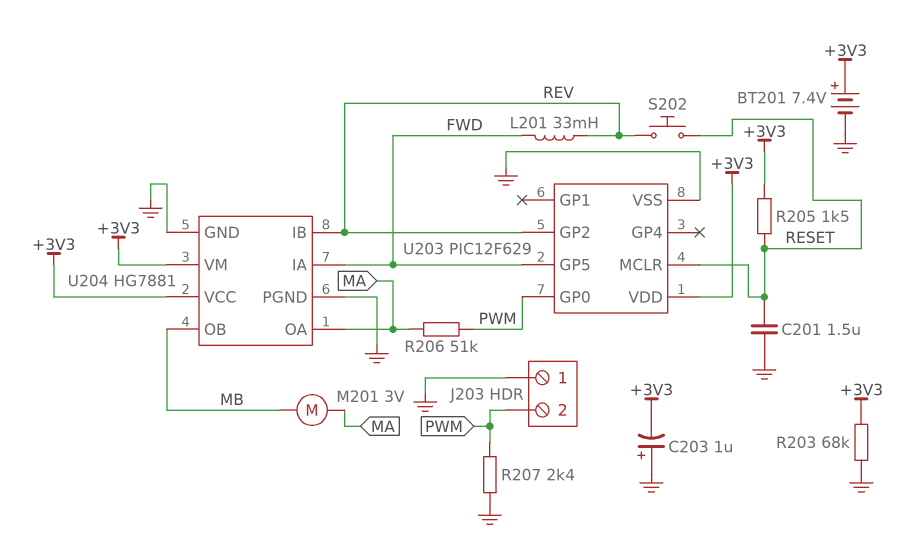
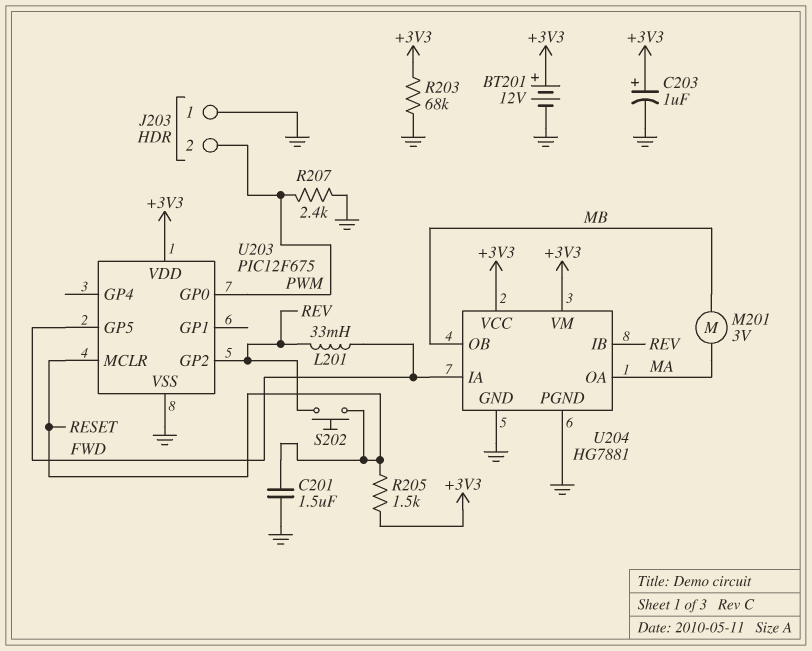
BT201: 7.4V (plus +3V3, minus GND) -> 12V (plus +3V3, minus GND)
C203: 1uF (plus GND, minus +3V3) -> 1uF (plus +3V3, minus GND)
R206: 51k (MA, PWM) -> none
U203: PIC12F629 -> PIC12F675

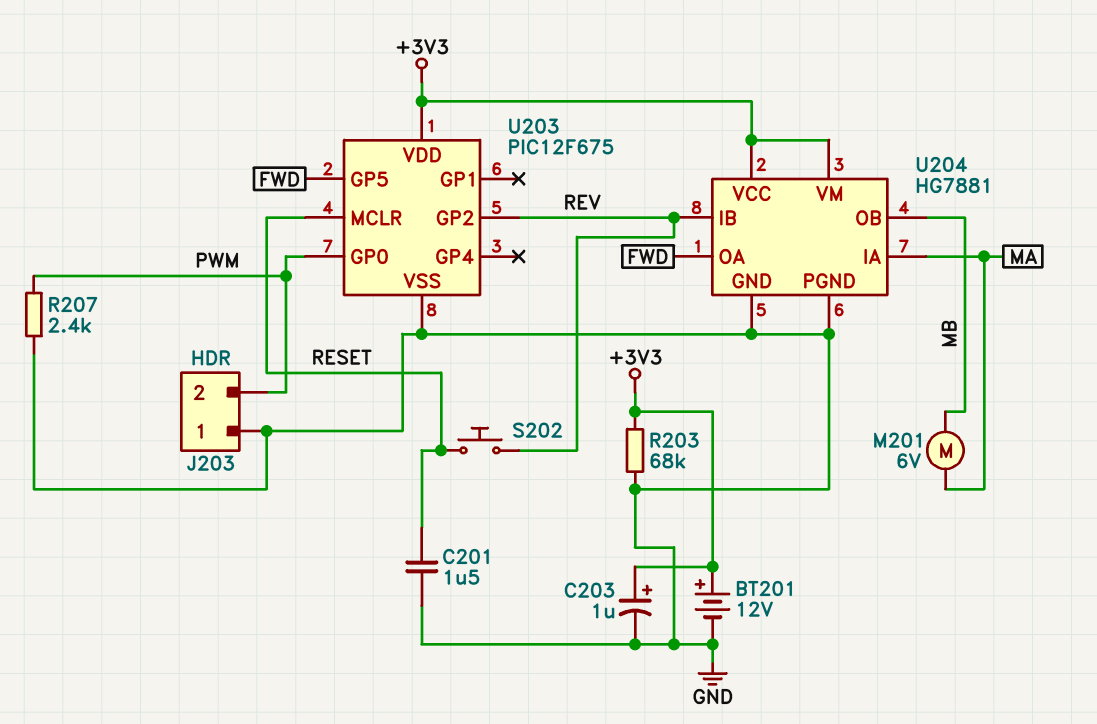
L201: 33mH (FWD, REV) -> none
M201: motor 3V (MA, MB) -> motor 6V (MA, MB)
R205: 1.5k (+3V3, RESET) -> none
U204 pin IA: FWD -> MA
U204 pin OA: MA -> FWD

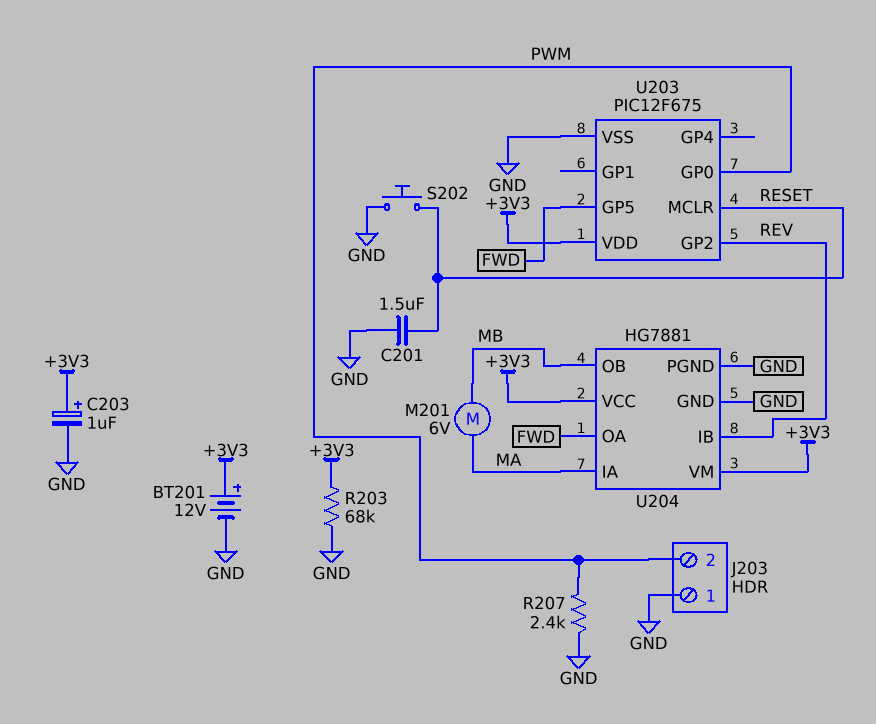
S202: button (RESET, REV) -> button (GND, RESET)

